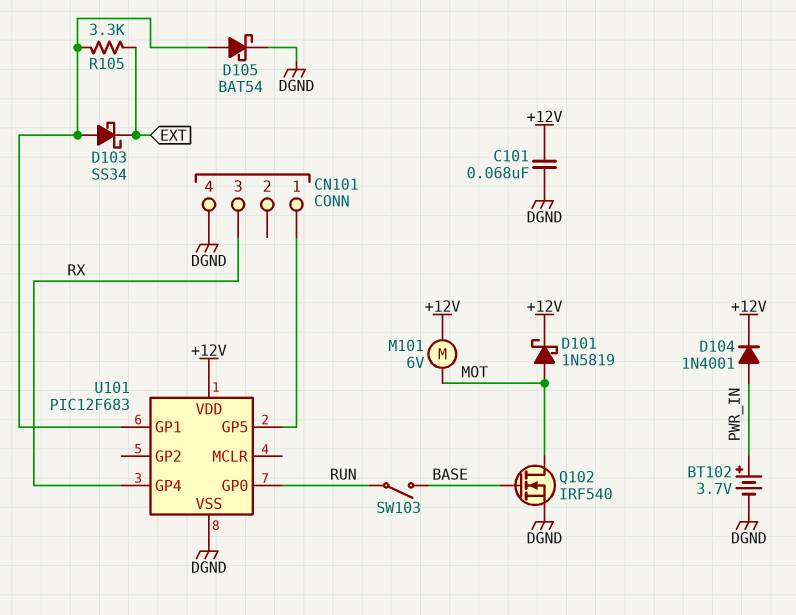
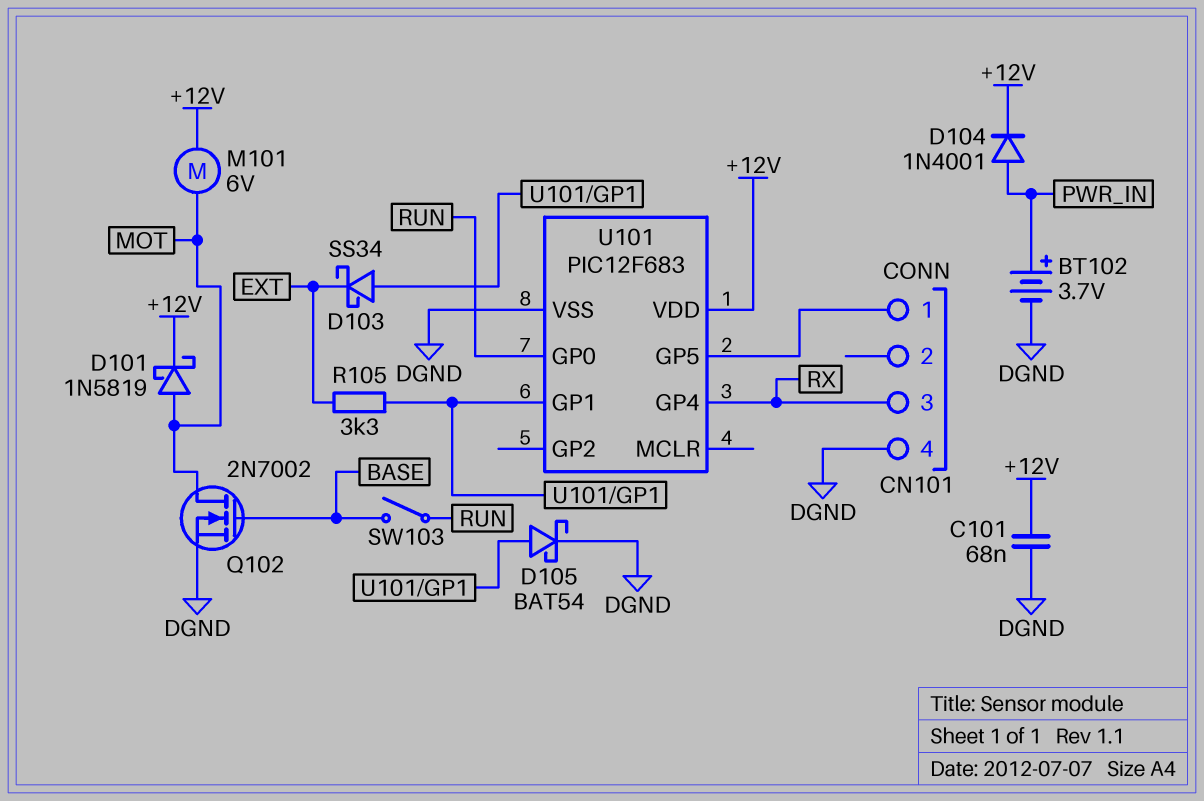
Q102: NMOS IRF540 (G BASE, D MOT, S DGND) -> NMOS 2N7002 (G BASE, D MOT, S DGND)

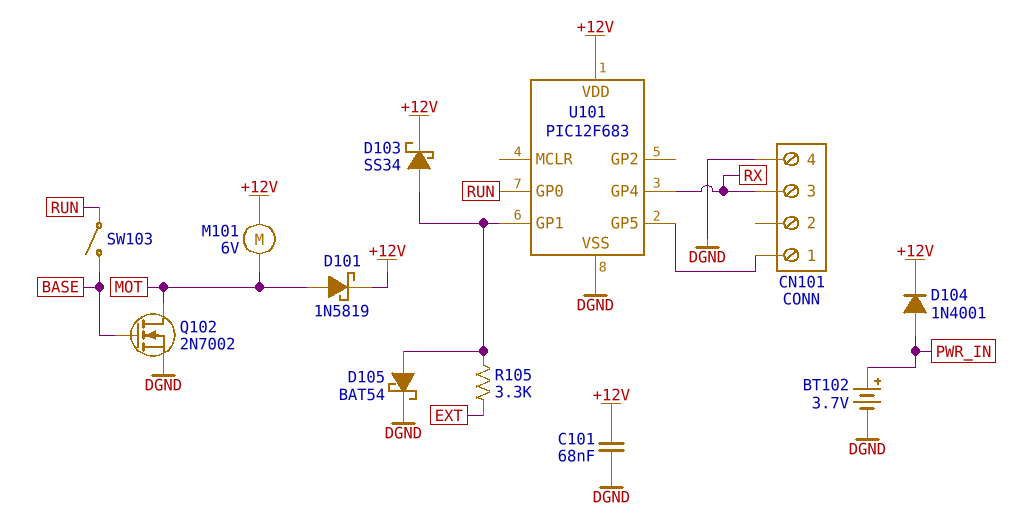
D103: schottky SS34 (A U101/GP1, K EXT) -> schottky SS34 (A U101/GP1, K +12V)

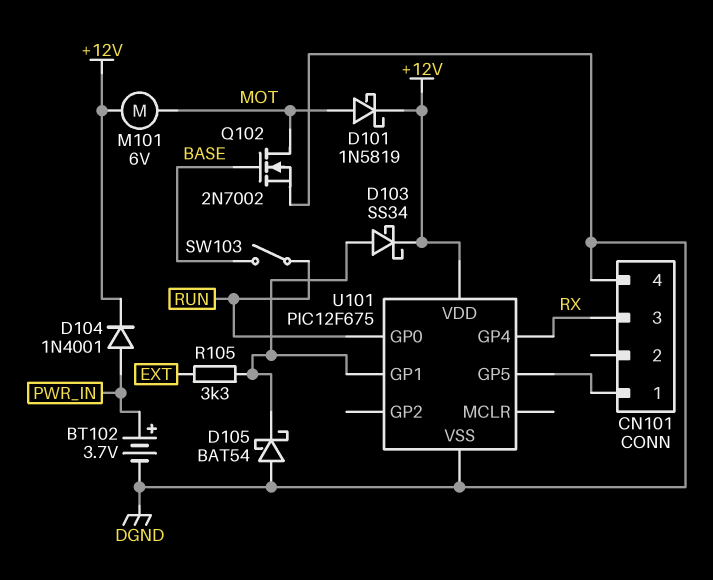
C101: 68nF (+12V, DGND) -> none
D105: schottky BAT54 (A U101/GP1, K DGND) -> schottky BAT54 (A DGND, K U101/GP1)
U101: PIC12F683 -> PIC12F675

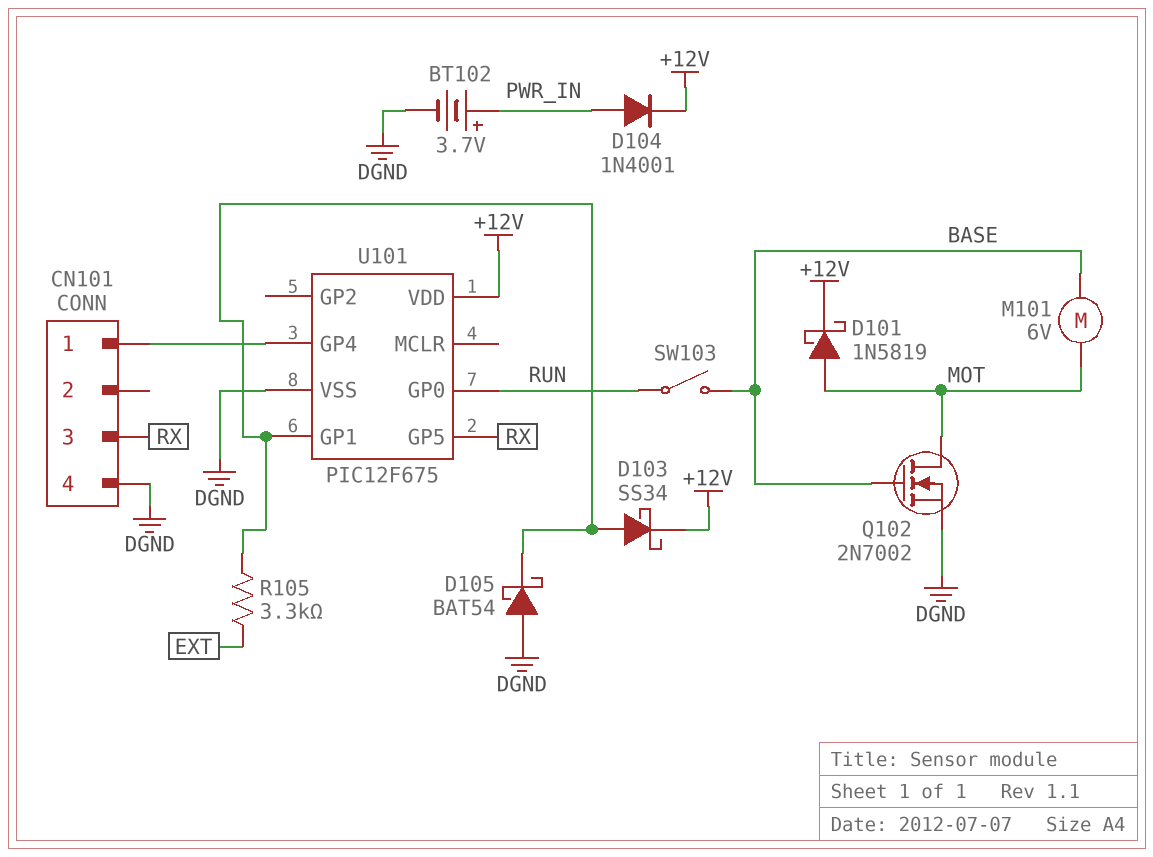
M101: motor 6V (+12V, MOT) -> motor 6V (BASE, MOT)
U101 pin GP4: RX -> CN101/1
U101 pin GP5: CN101/1 -> RX

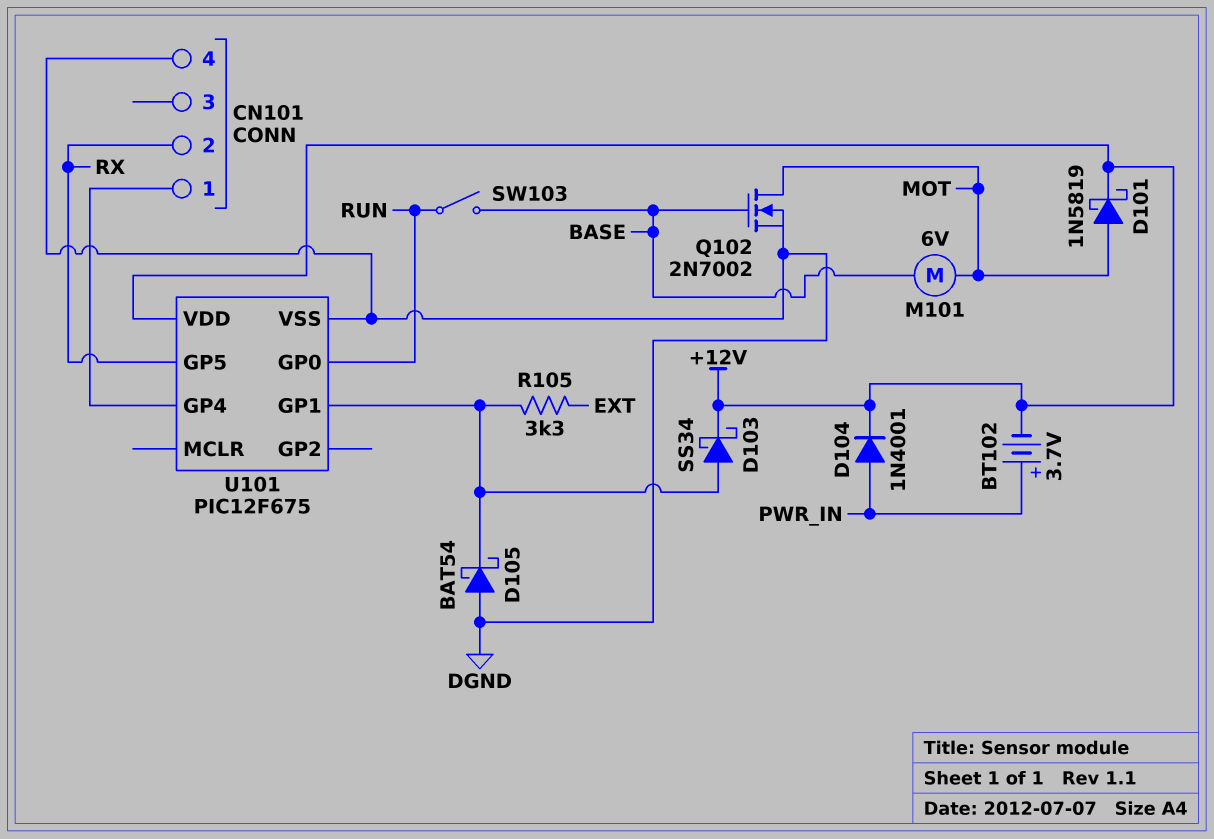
BT102: 3.7V (plus PWR_IN, minus DGND) -> 3.7V (plus PWR_IN, minus +12V)
CN101 pin 2: none -> RX
CN101 pin 3: RX -> none

